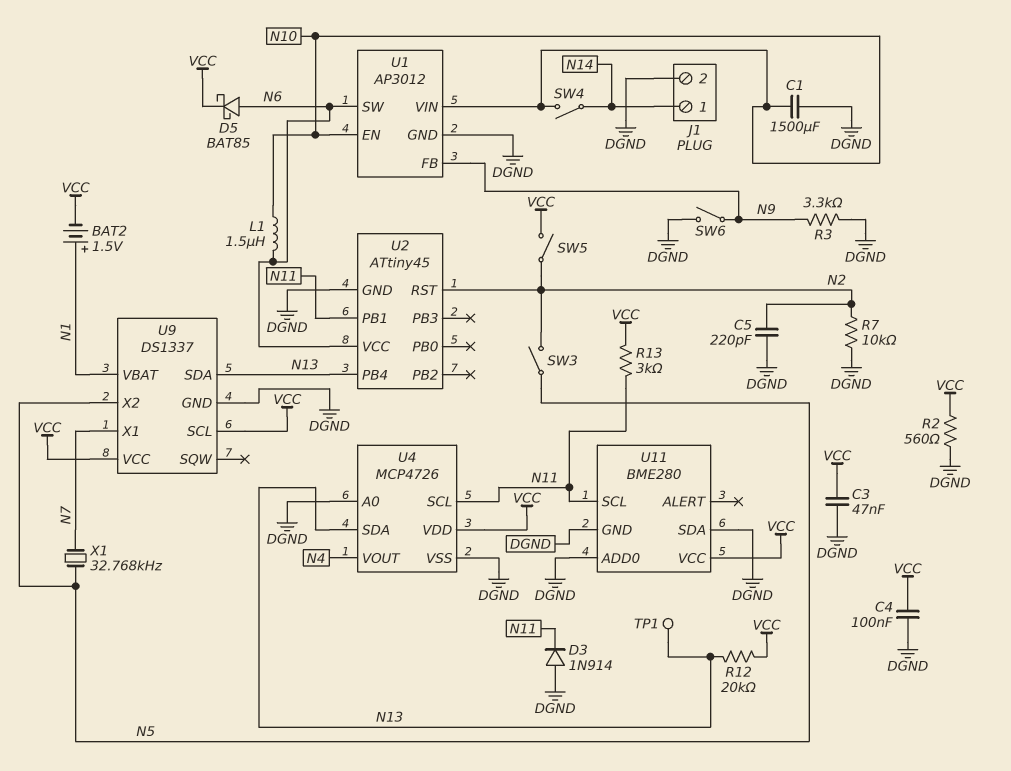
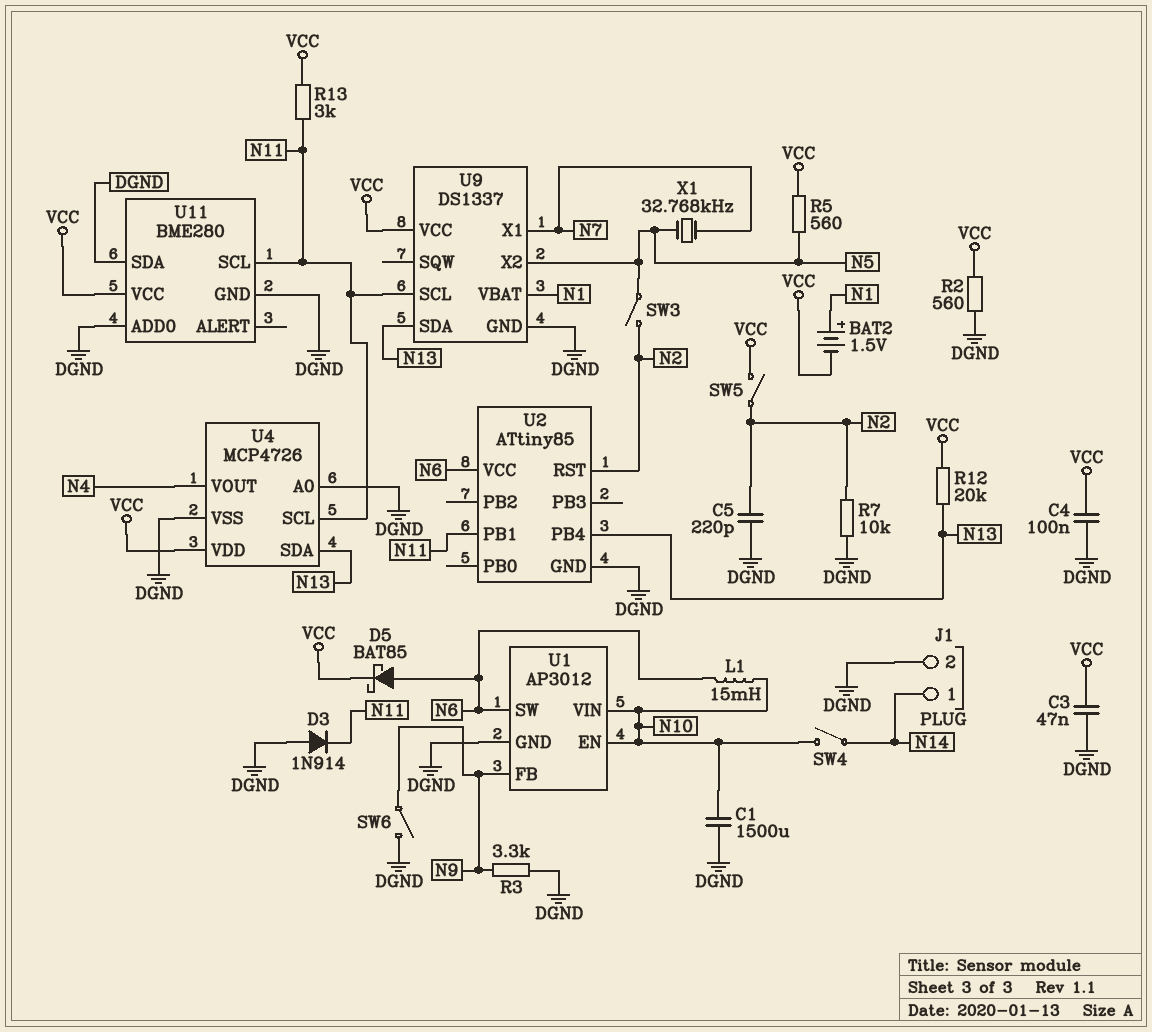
L1: 1.5uH (N6, N10) -> 15mH (N6, N10)
R5: none -> 560 (N5, VCC)
TP1: test point (N13) -> none
U2: ATtiny45 -> ATtiny85
U9 pin SCL: VCC -> N11

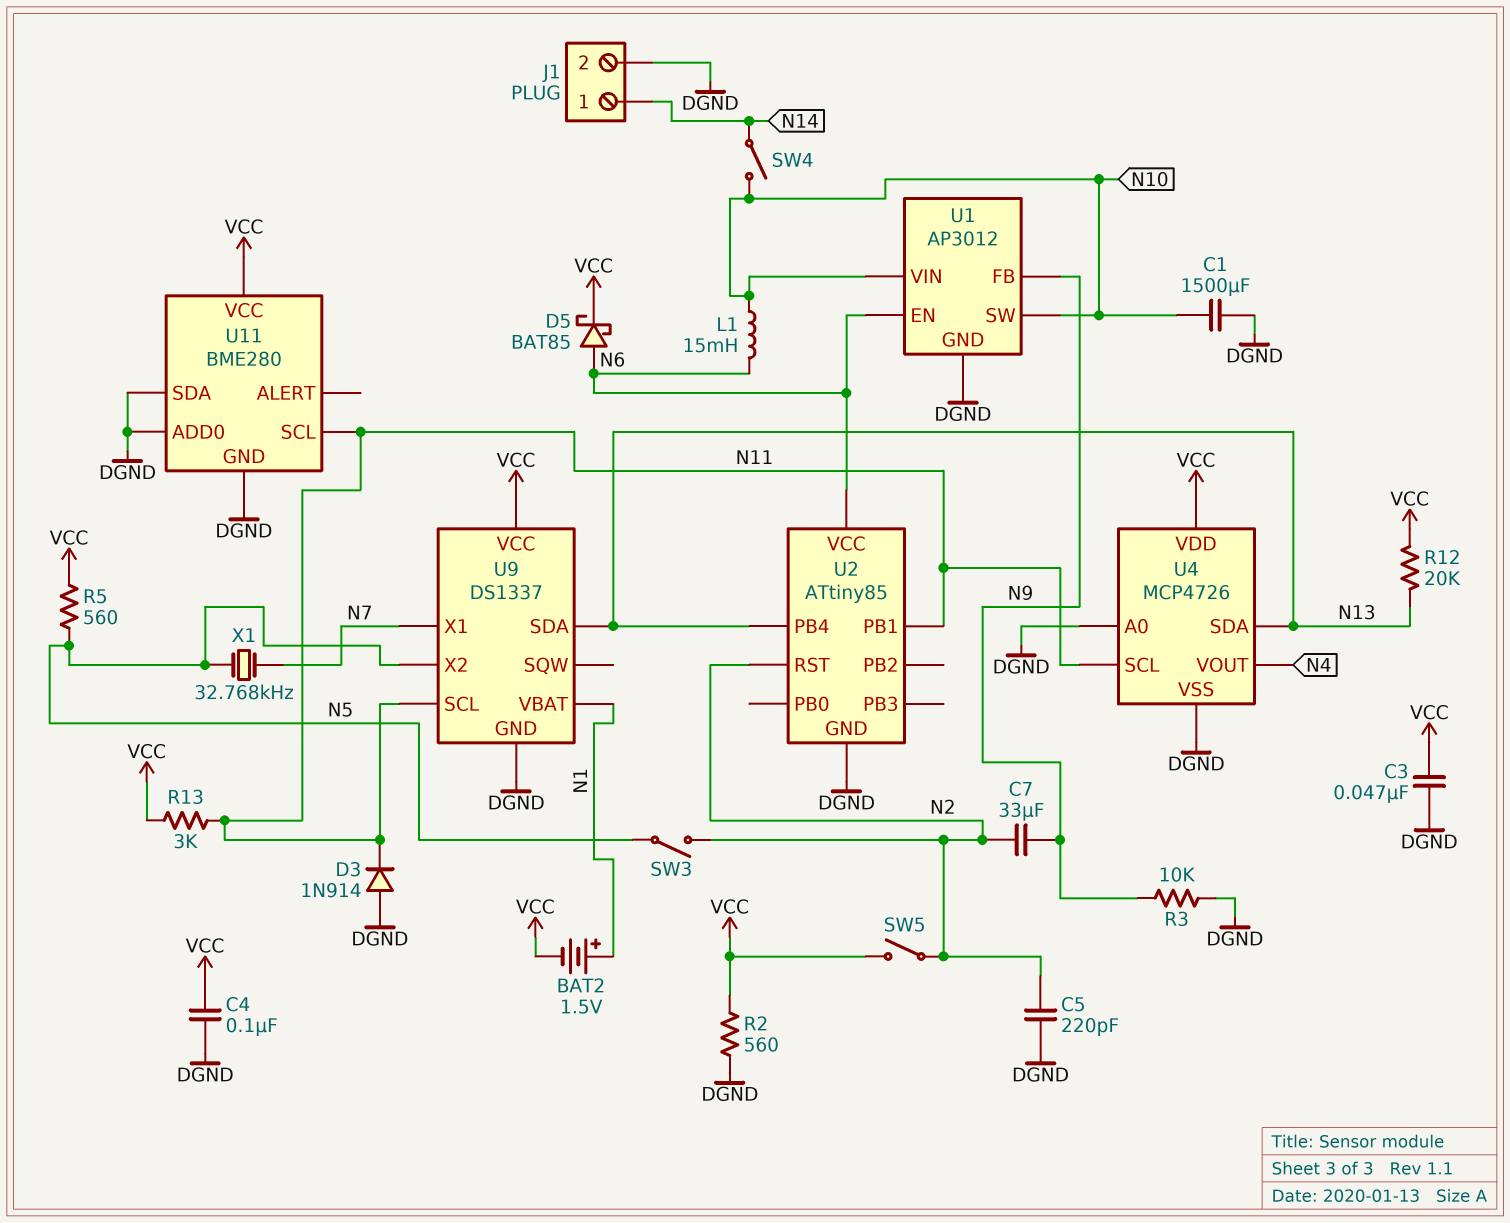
C7: none -> 33uF (N2, N9)
R3: 3.3k (DGND, N9) -> 10k (DGND, N9)
R7: 10k (DGND, N2) -> none
SW6: switch (DGND, N9) -> none
U1 pin EN: N10 -> N6
U1 pin SW: N6 -> N10

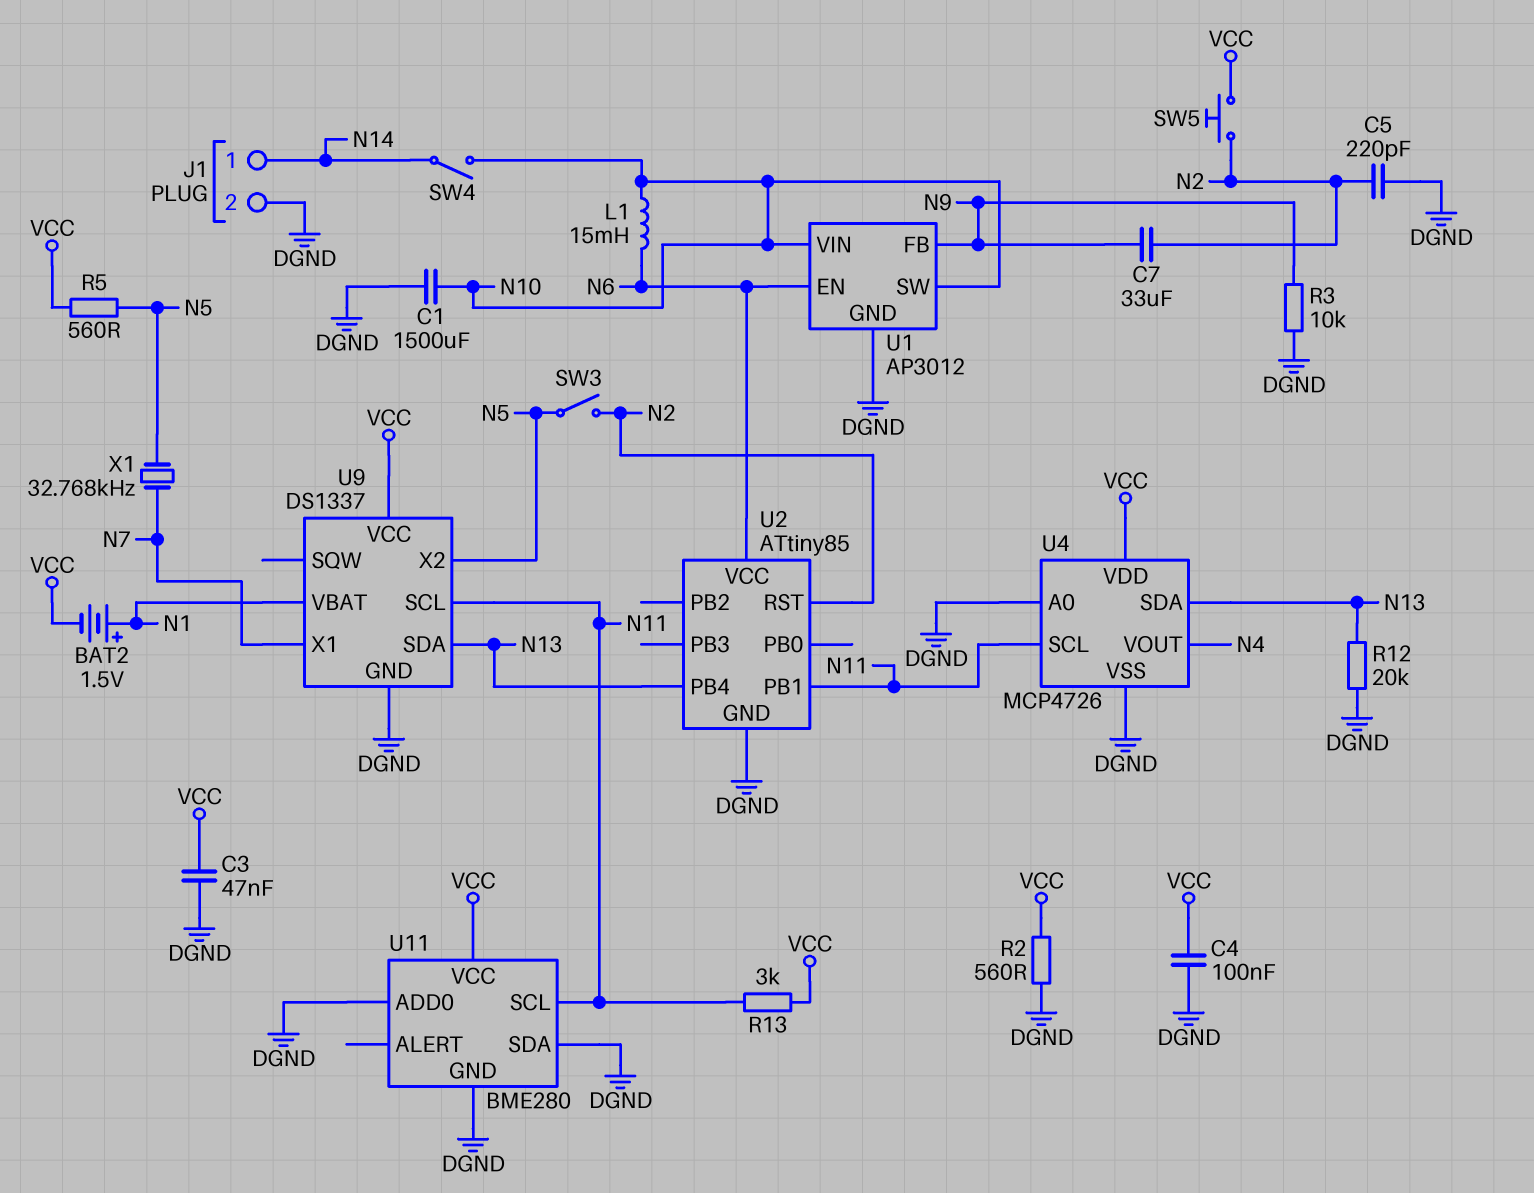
D3: diode 1N914 (A DGND, K N11) -> none
D5: schottky BAT85 (A N6, K VCC) -> none
R12: 20k (N13, VCC) -> 20k (DGND, N13)
SW5: switch (N2, VCC) -> button (N2, VCC)

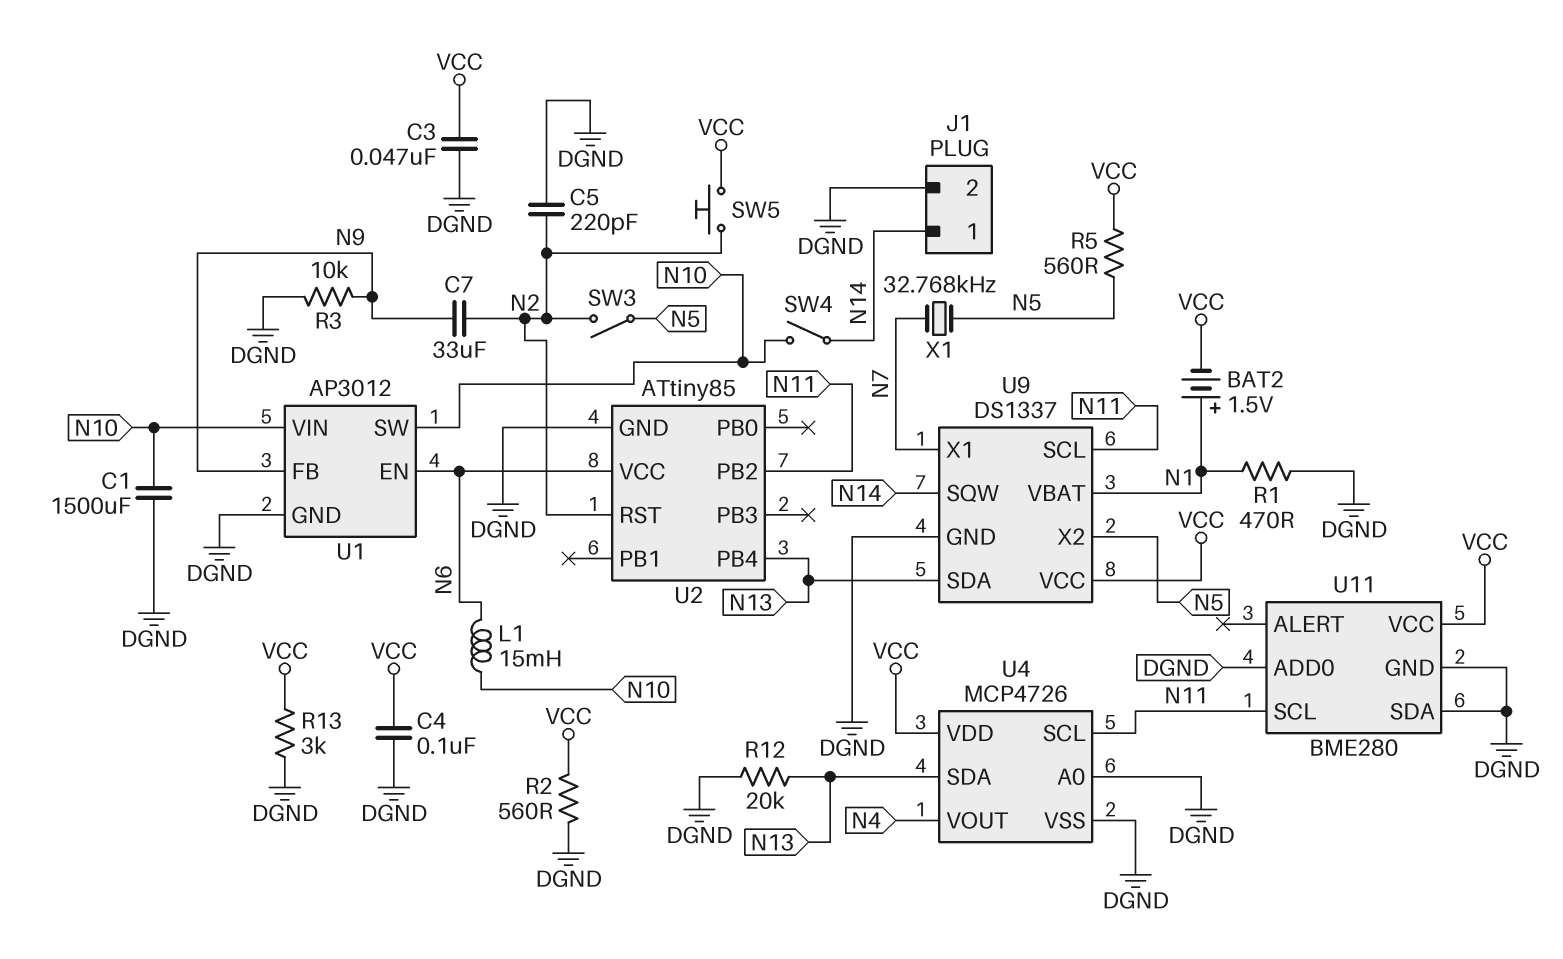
R1: none -> 470 (DGND, N1)
R13: 3k (N11, VCC) -> 3k (DGND, VCC)
U2 pin PB1: N11 -> none
U2 pin PB2: none -> N11
U9 pin SQW: none -> N14

